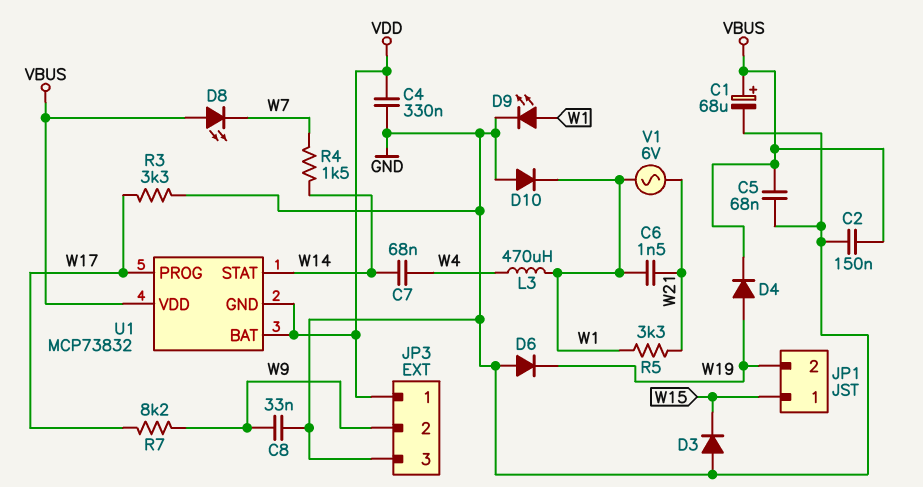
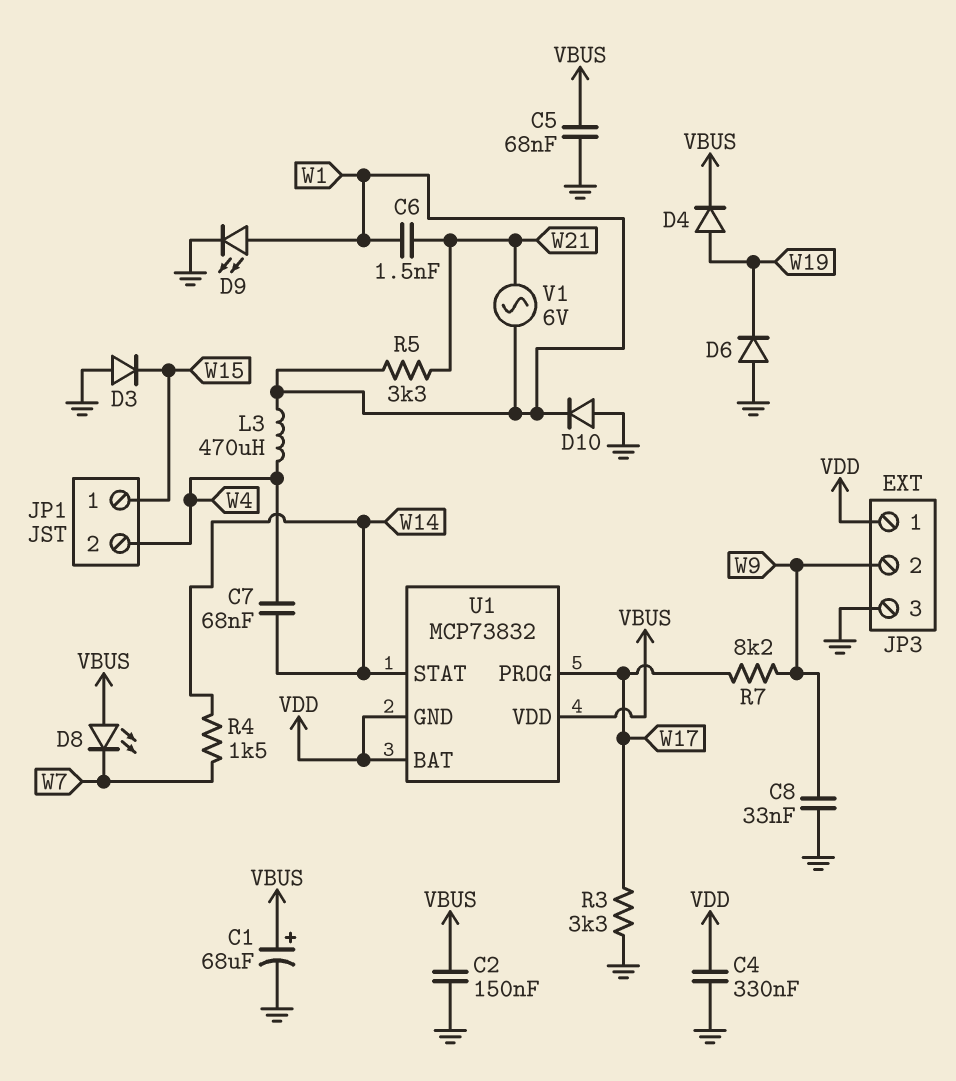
JP1 pin 2: W19 -> W4

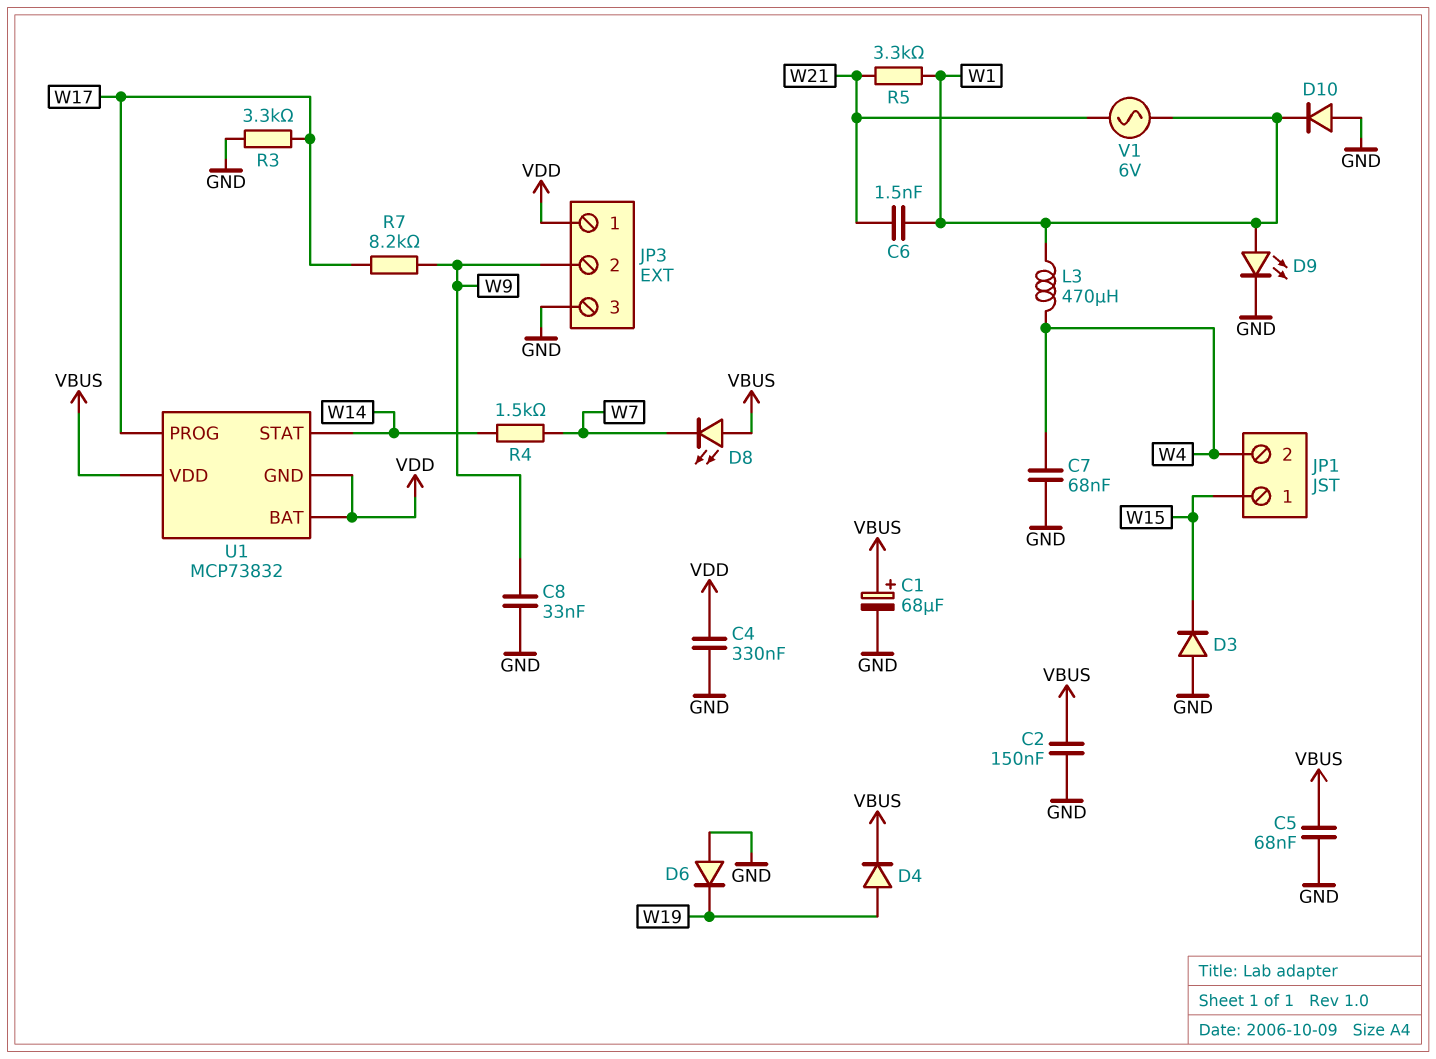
C7: 68nF (W4, W14) -> 68nF (GND, W4)

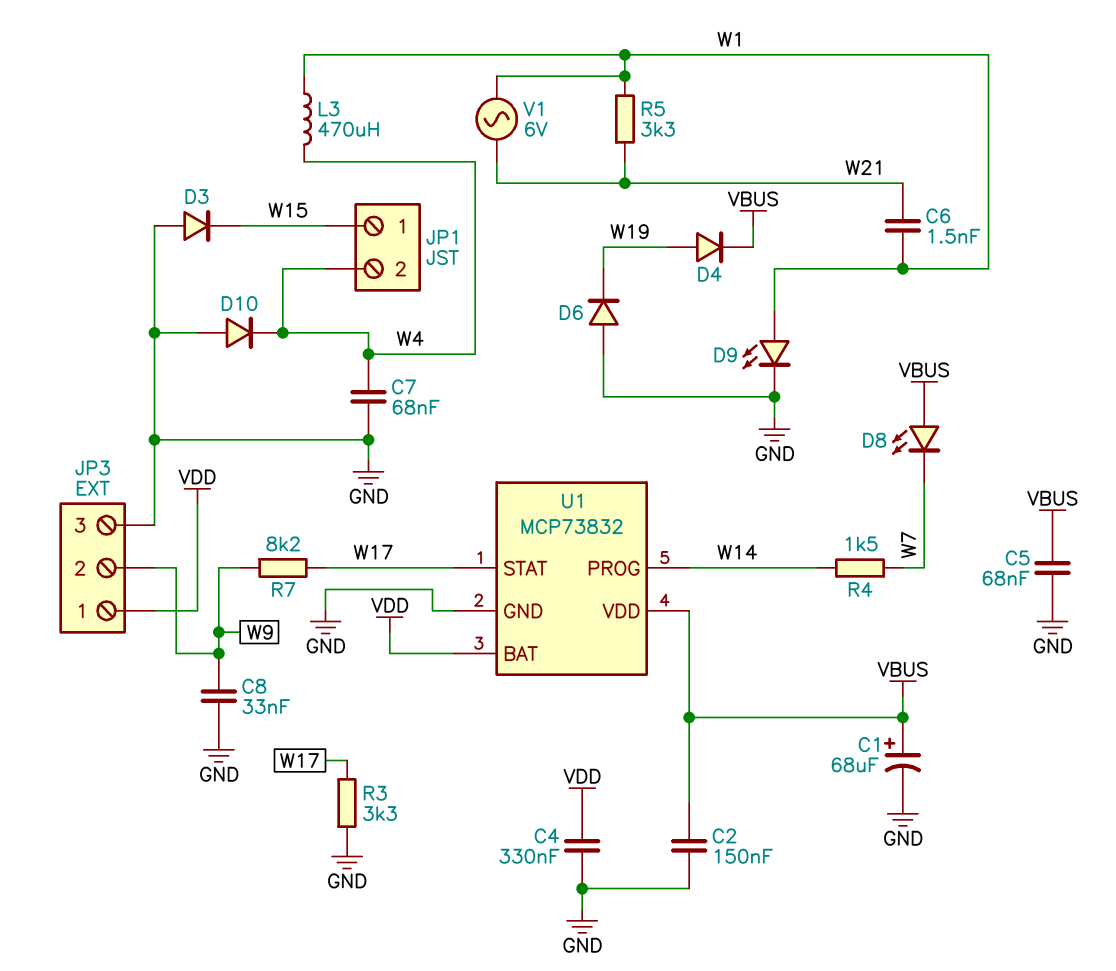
D10: diode (A GND, K W1) -> diode (A GND, K W4)
U1 pin GND: VDD -> GND
U1 pin PROG: W17 -> W14
U1 pin STAT: W14 -> W17

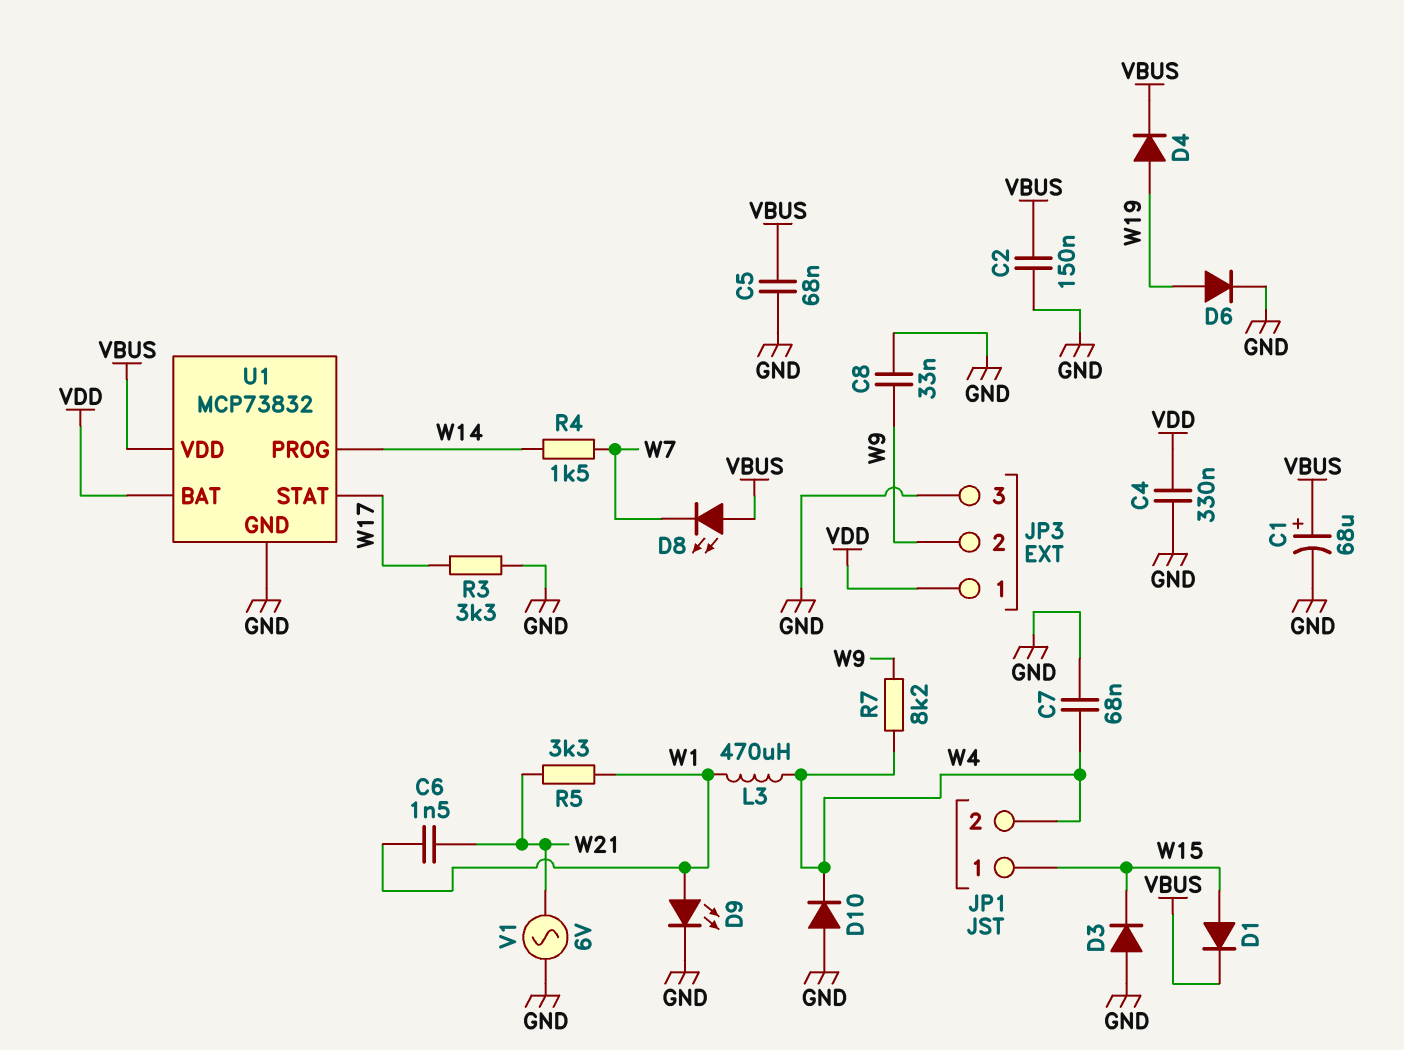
D1: none -> diode (A W15, K VBUS)
D6: diode (A GND, K W19) -> diode (A W19, K GND)
R7: 8.2k (W9, W17) -> 8.2k (W4, W9)
V1: AC 6V (W1, W21) -> AC 6V (GND, W21)

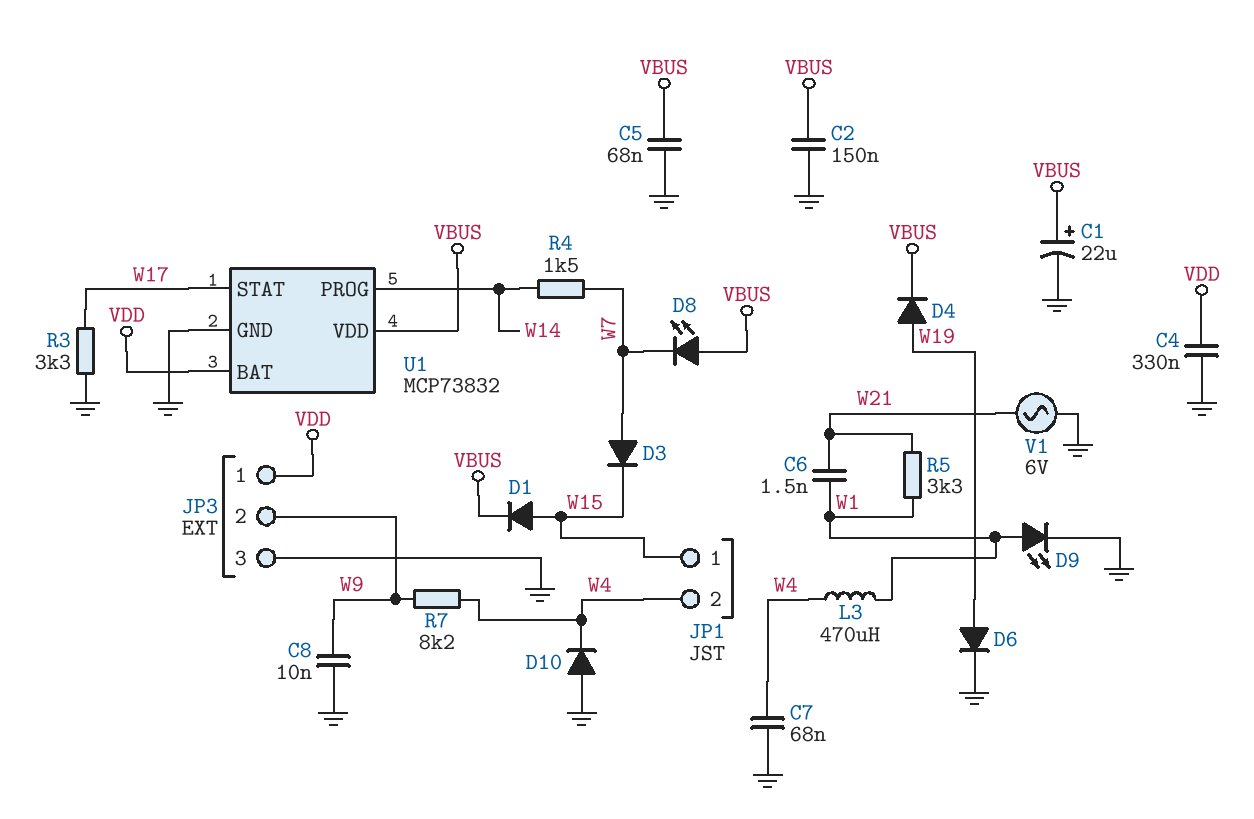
C1: 68uF (plus VBUS, minus GND) -> 22uF (plus VBUS, minus GND)
C8: 33nF (GND, W9) -> 10nF (GND, W9)
D3: diode (A GND, K W15) -> diode (A W7, K W15)

